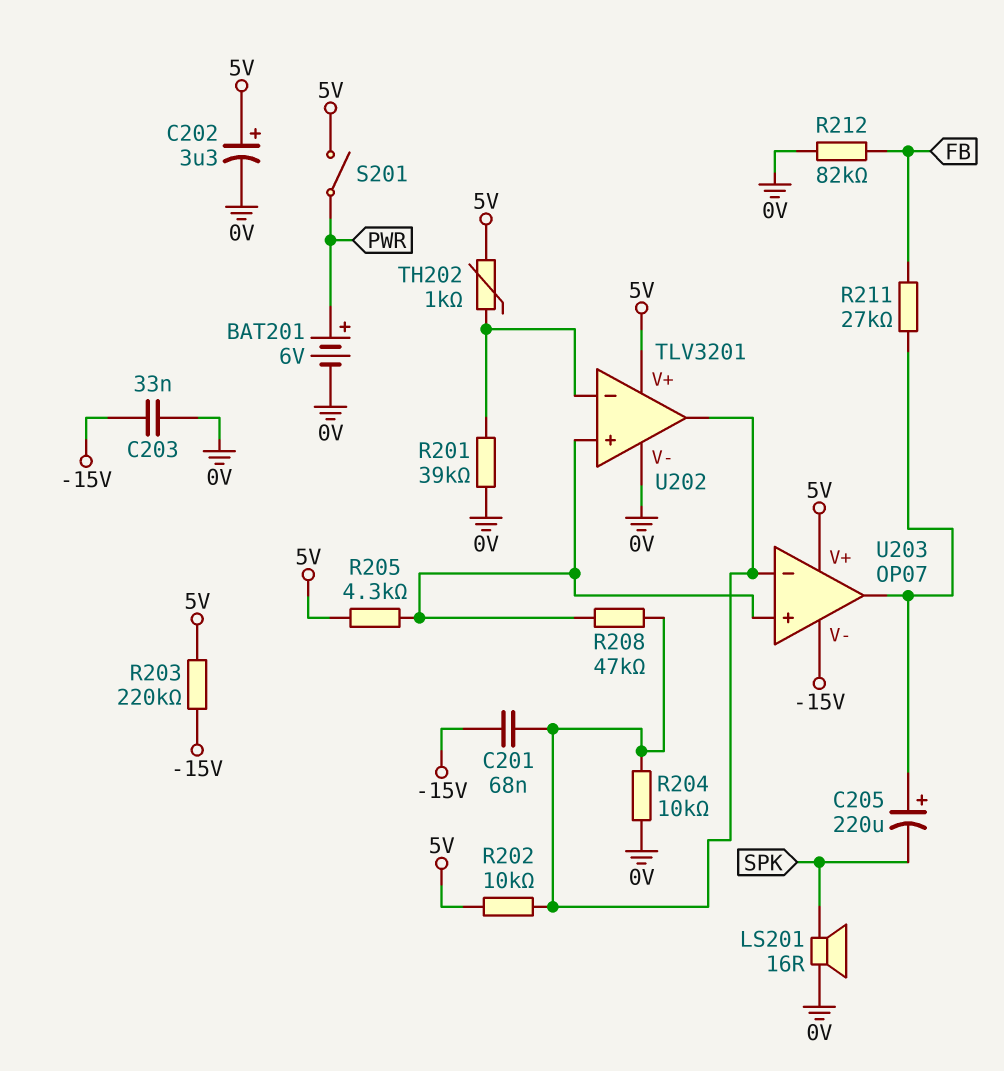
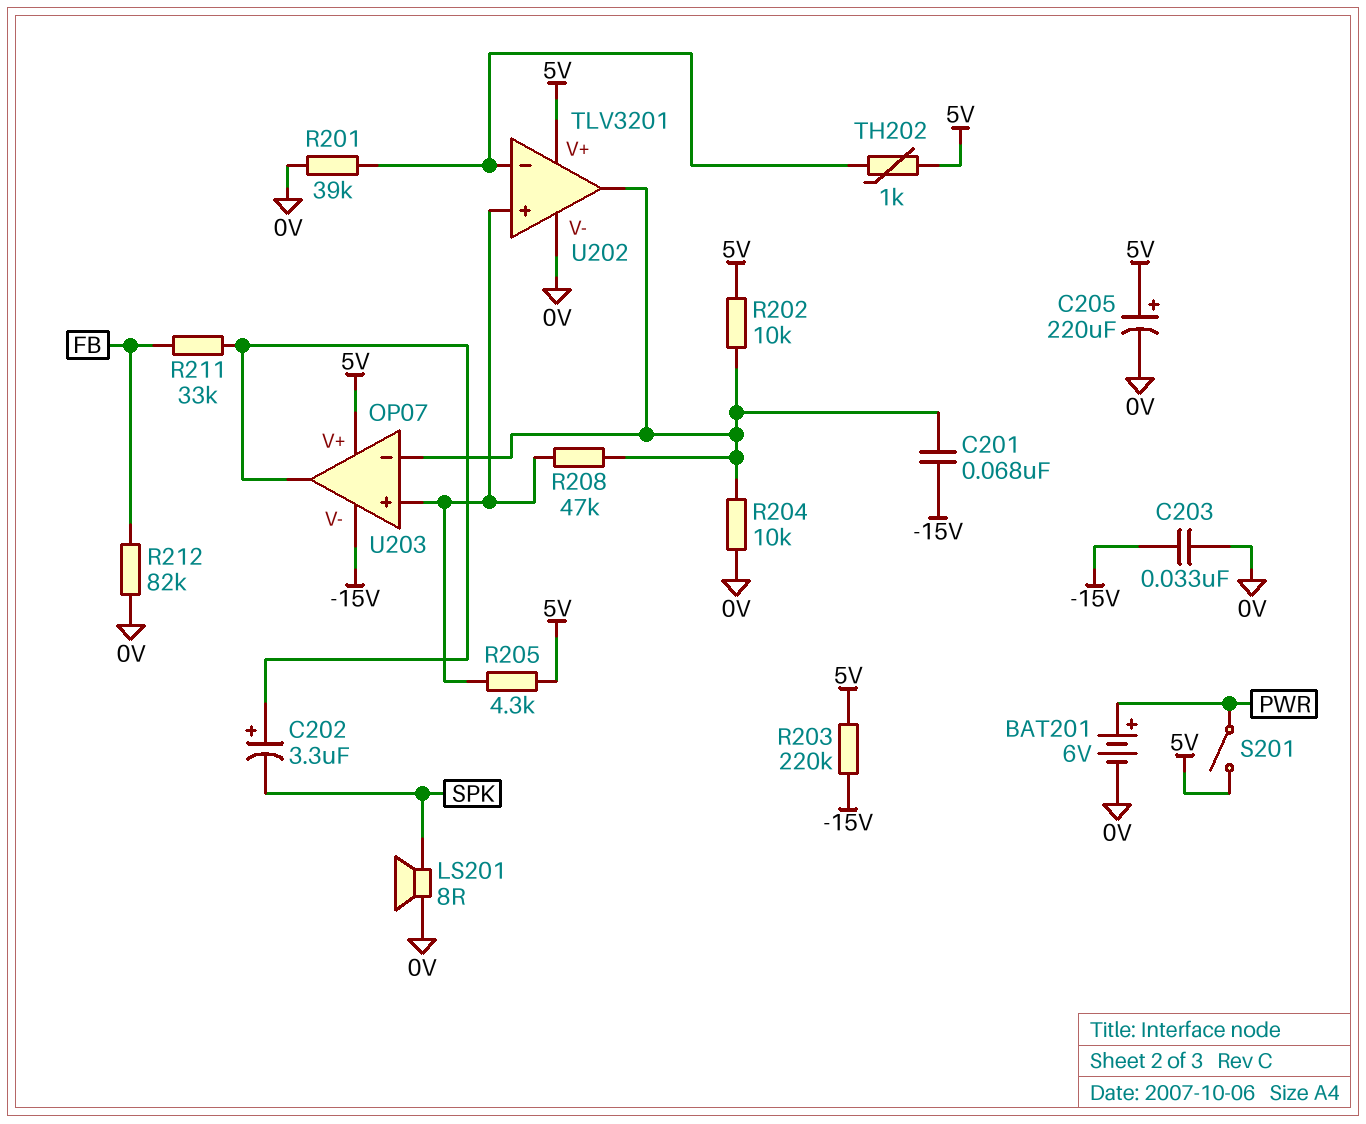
C202: 3.3uF (plus 5V, minus 0V) -> 3.3uF (plus U203/out, minus SPK)
C205: 220uF (plus U203/out, minus SPK) -> 220uF (plus 5V, minus 0V)
LS201: speaker 16R (0V, SPK) -> speaker 8R (0V, SPK)
R211: 27k (FB, U203/out) -> 33k (FB, U203/out)

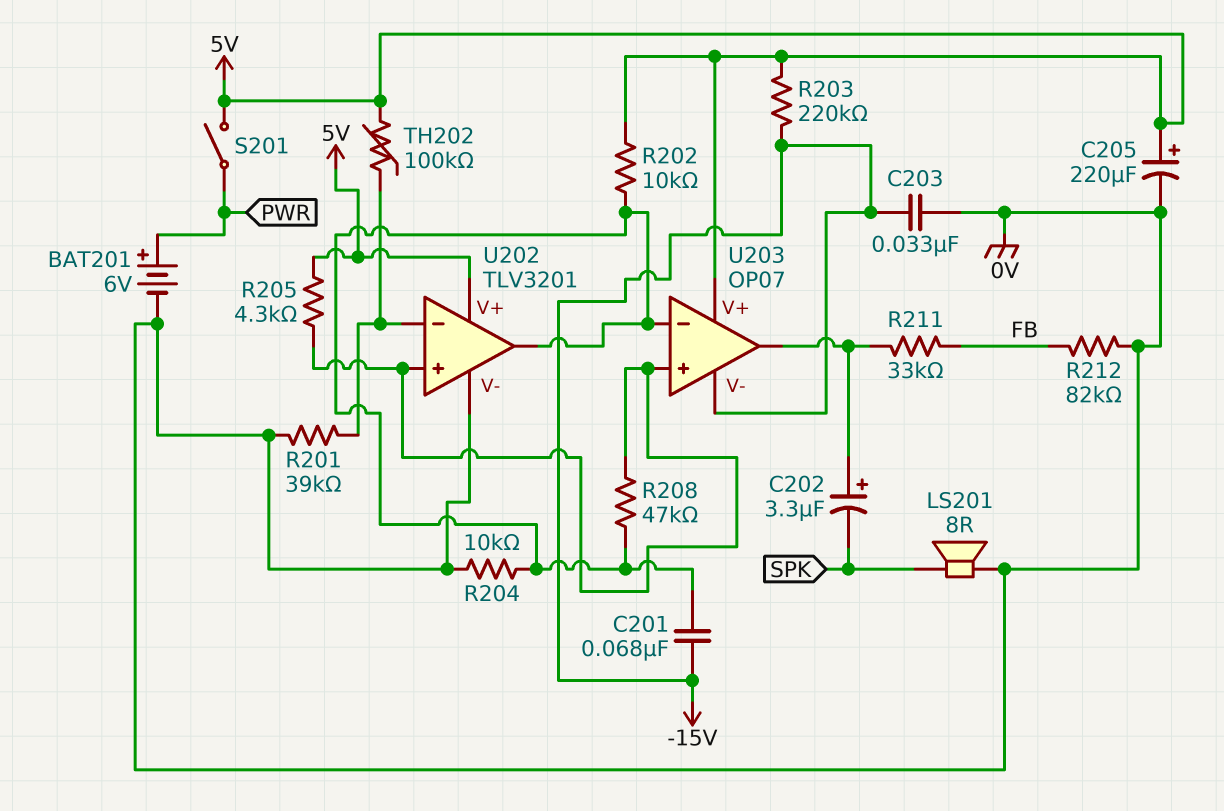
TH202: 1k (5V, U202/in-) -> 100k (5V, U202/in-)

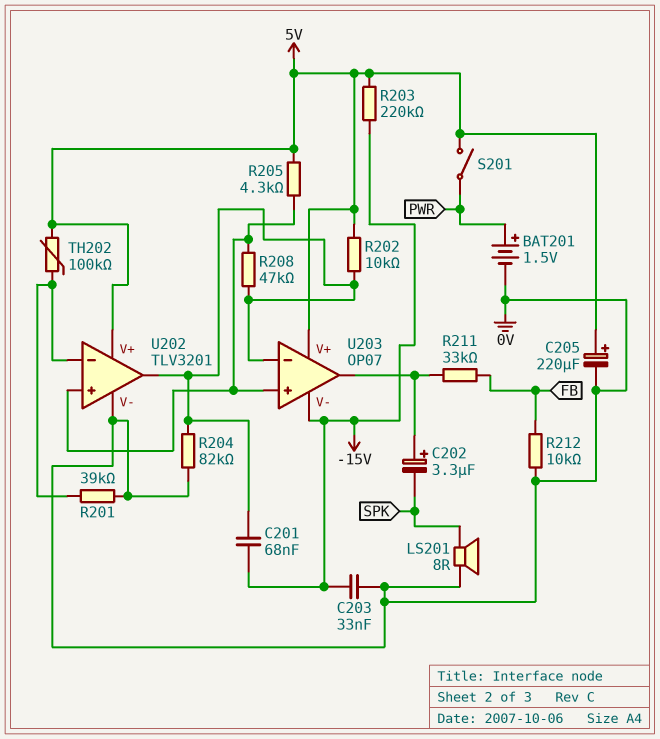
BAT201: 6V (plus PWR, minus 0V) -> 1.5V (plus PWR, minus 0V)
R204: 10k (0V, U202/out) -> 82k (0V, U202/out)
R212: 82k (0V, FB) -> 10k (0V, FB)

